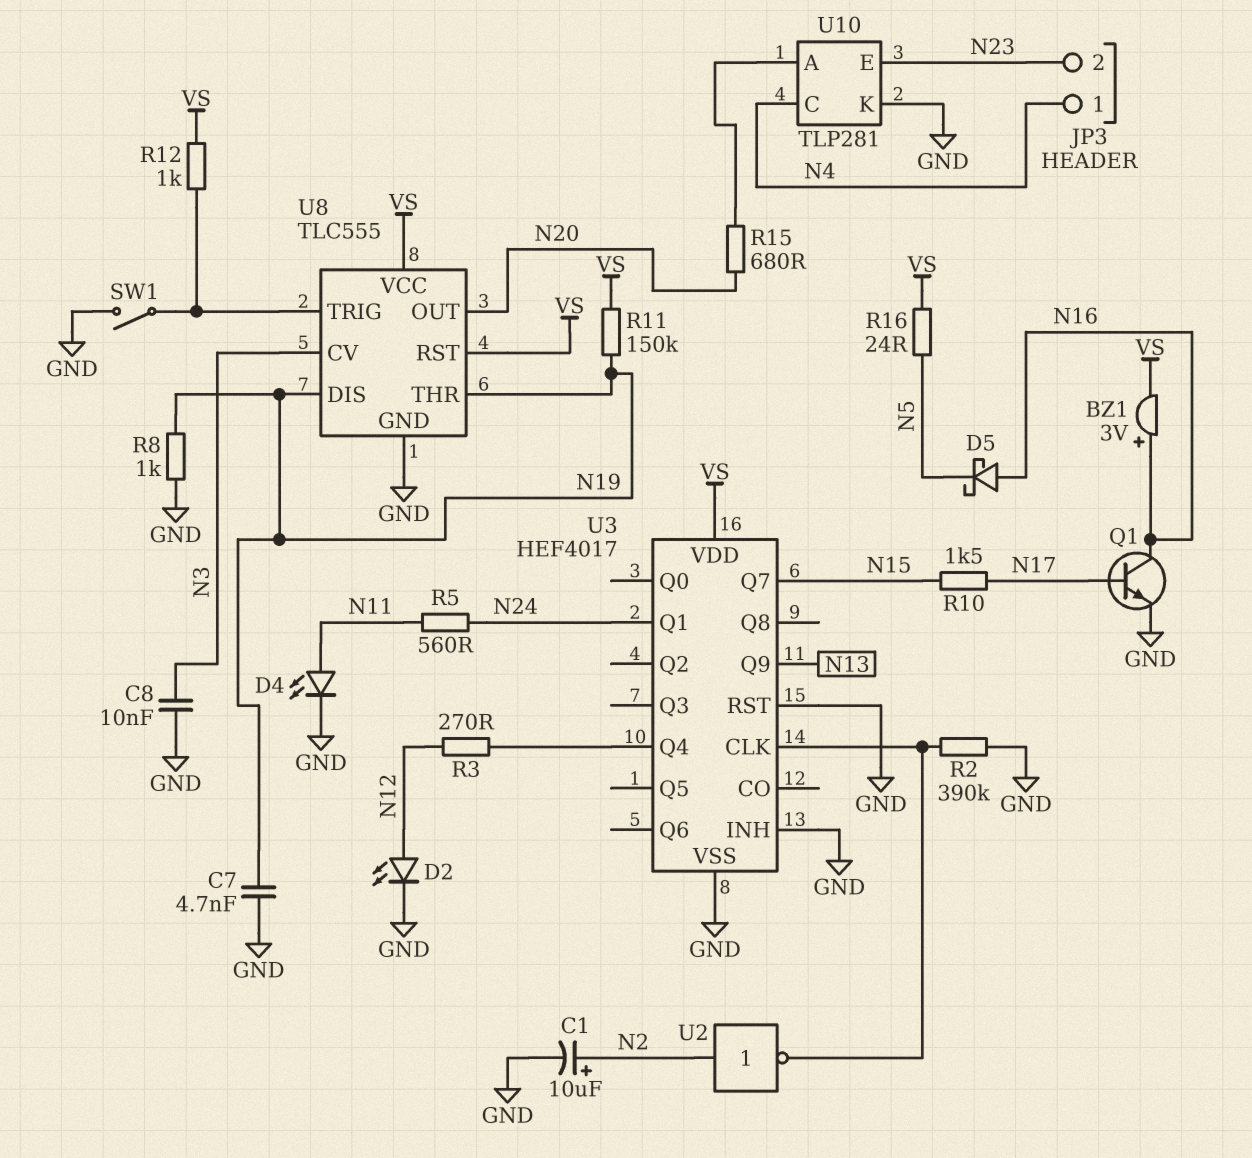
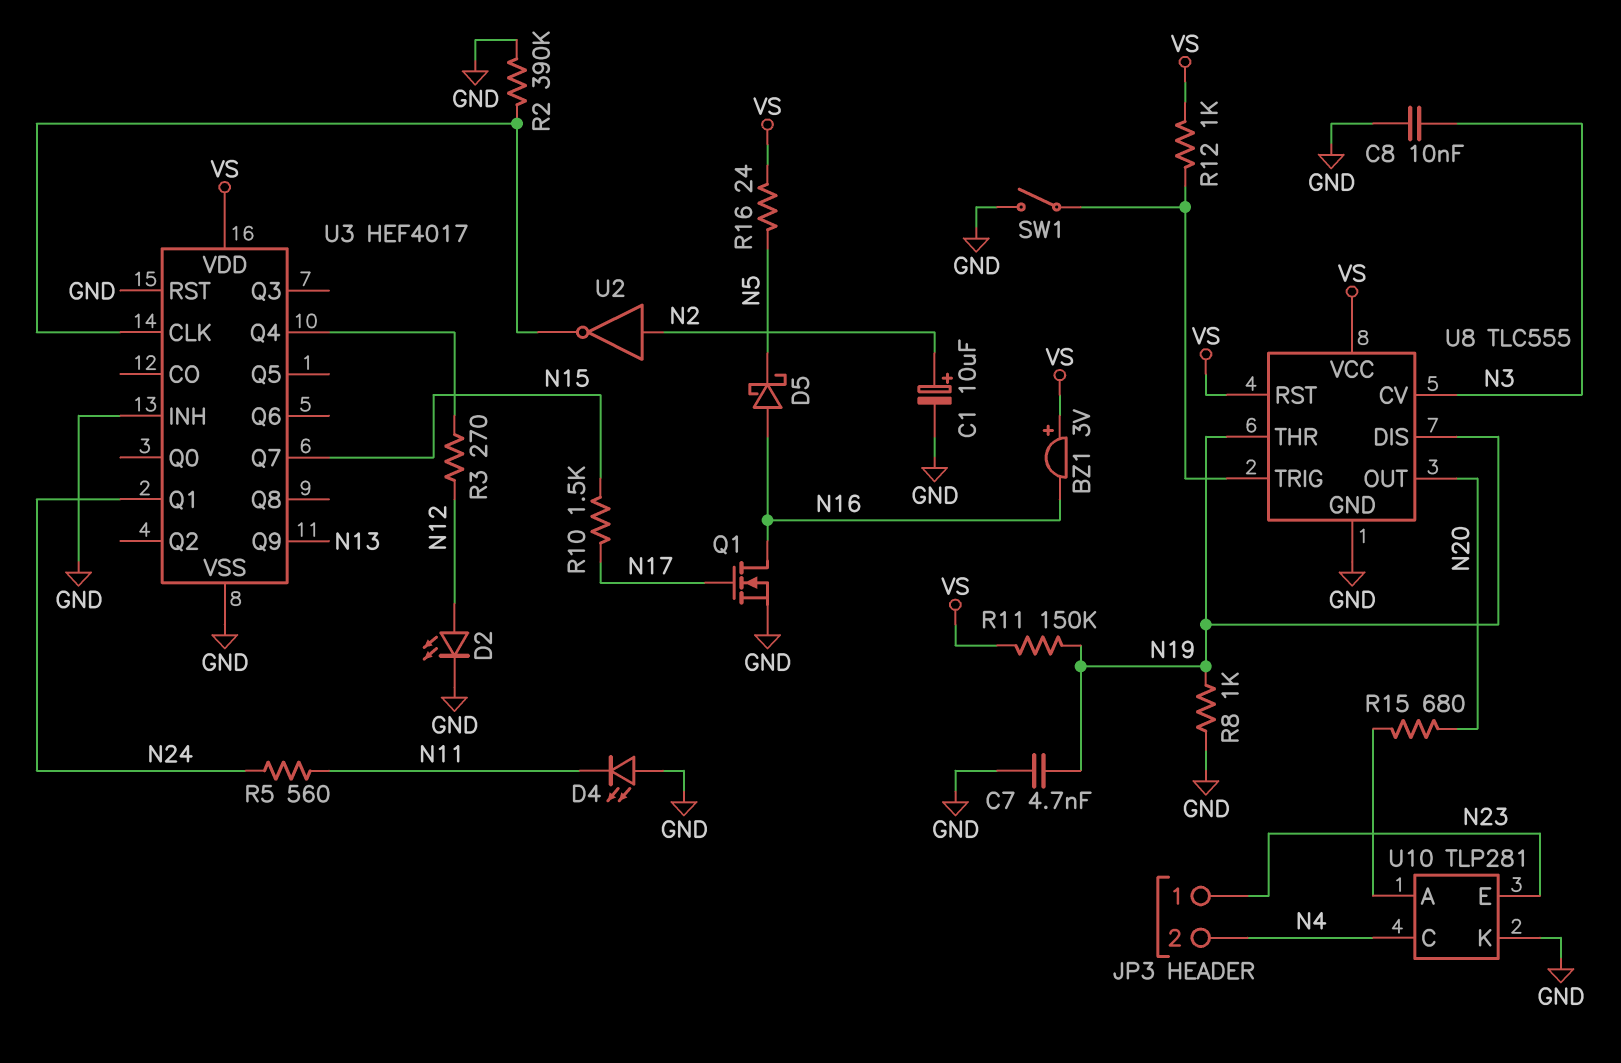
BZ1: buzzer 3V (plus N16, minus VS) -> buzzer 3V (plus VS, minus N16)
D4: LED (A N11, K GND) -> LED (A GND, K N11)
JP3 pin 1: N4 -> N23
JP3 pin 2: N23 -> N4
Q1: NPN (B N17, C N16, E GND) -> NMOS (G N17, D N16, S GND)

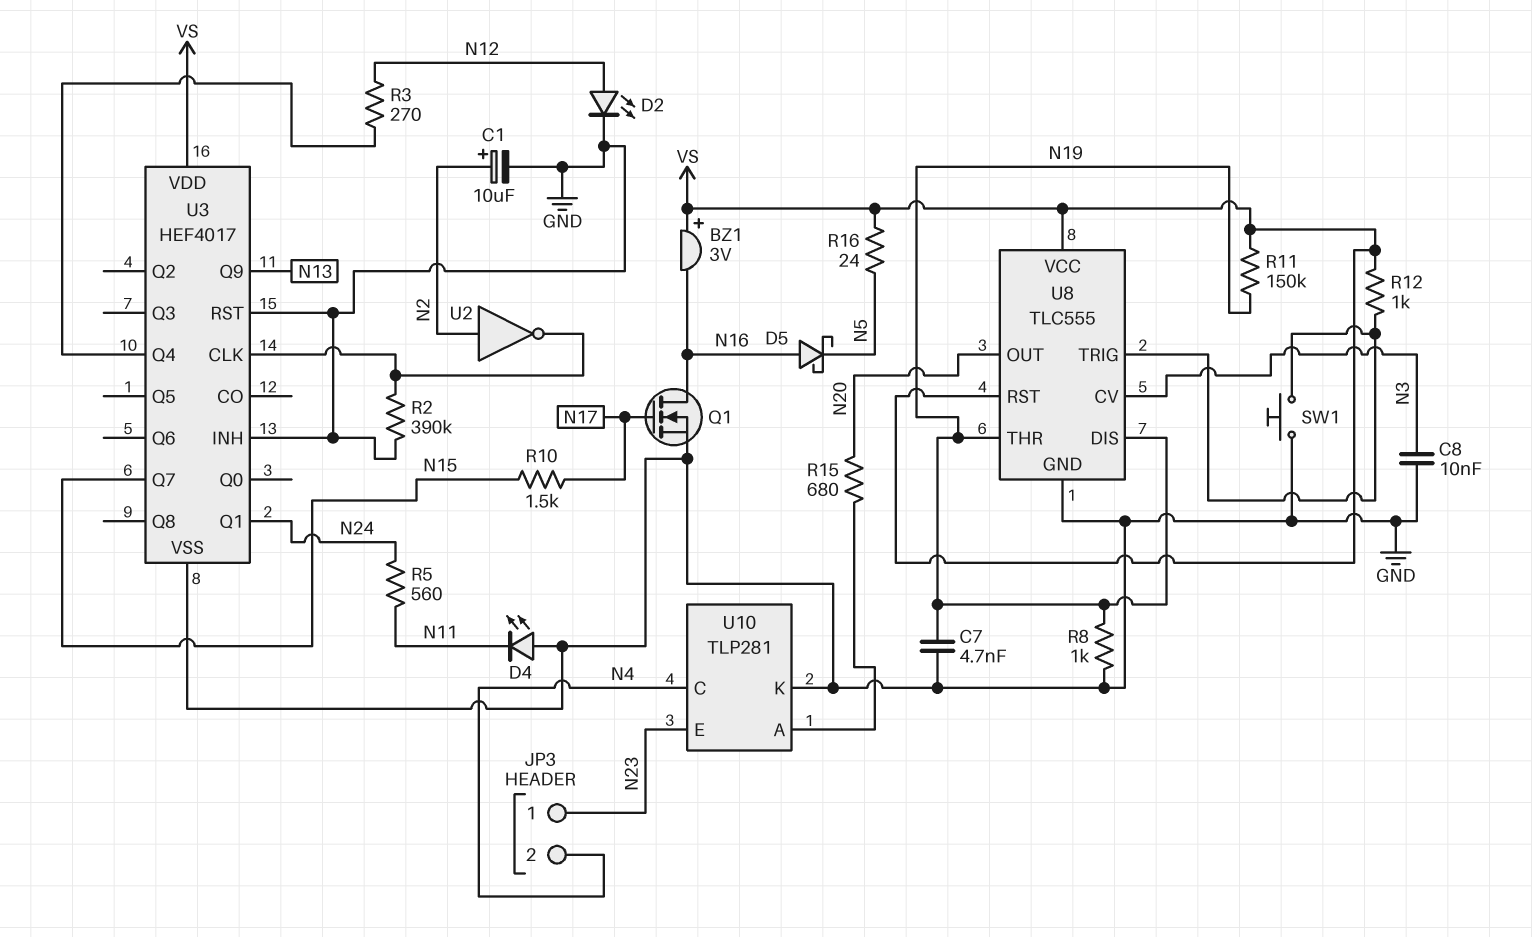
SW1: switch (GND, U8/TRIG) -> button (GND, U8/TRIG)

